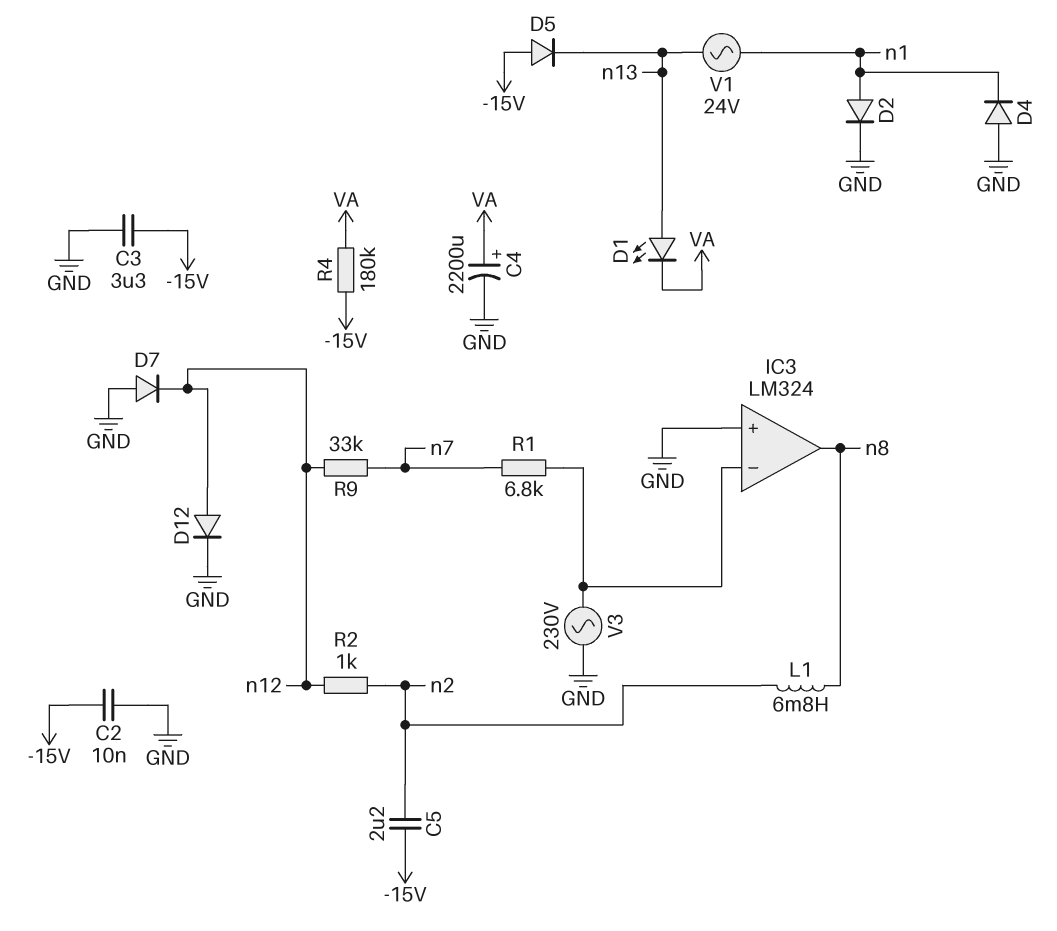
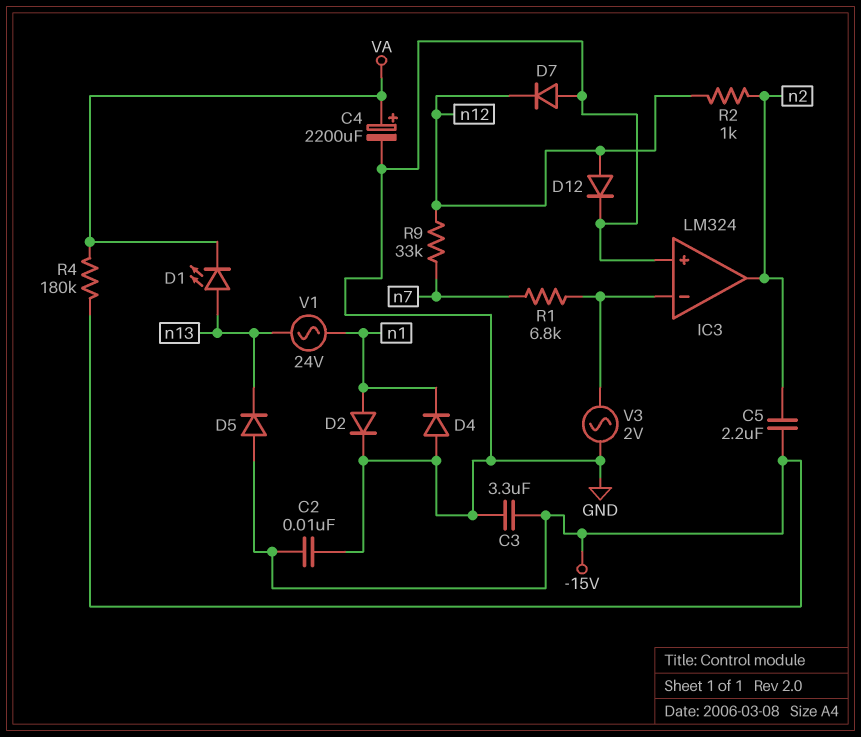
IC3 pin out: n8 -> n2
L1: 6.8mH (n2, n8) -> none
V3: AC 230V (GND, IC3/in-) -> AC 2V (GND, IC3/in-)

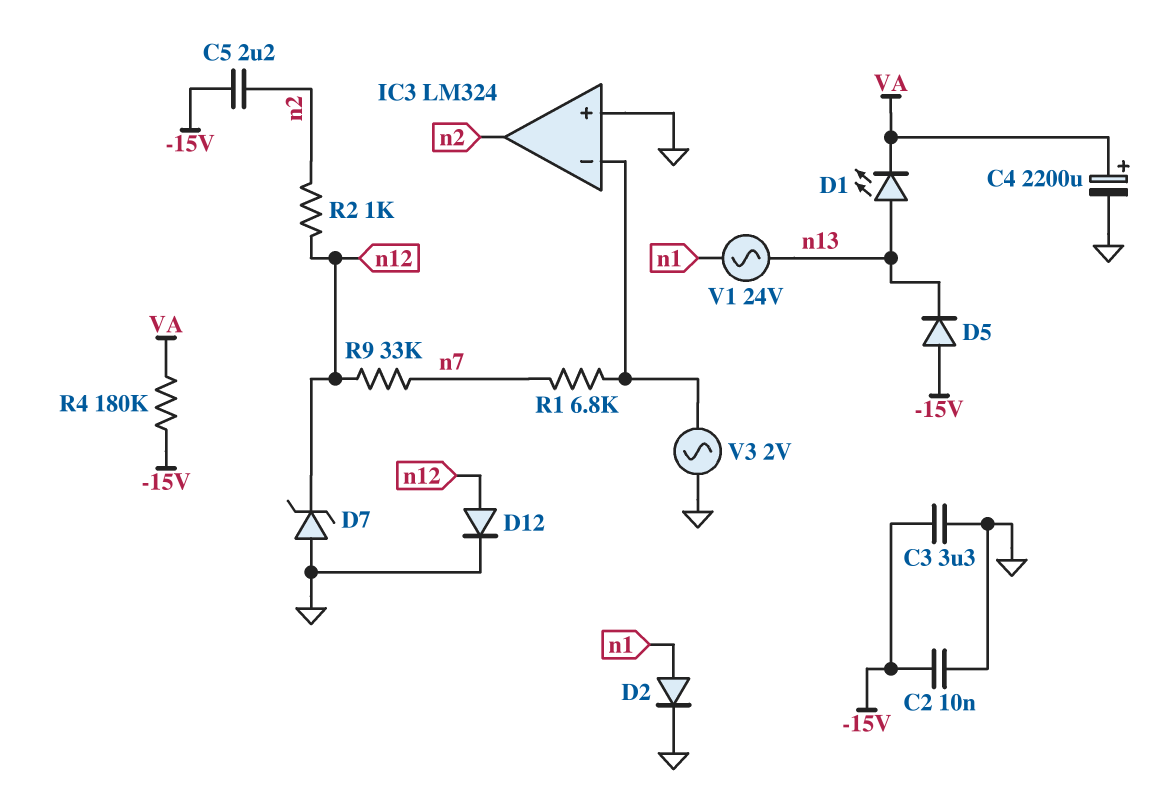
D4: diode (A GND, K n1) -> none
D7: diode (A GND, K n12) -> zener (A GND, K n12)

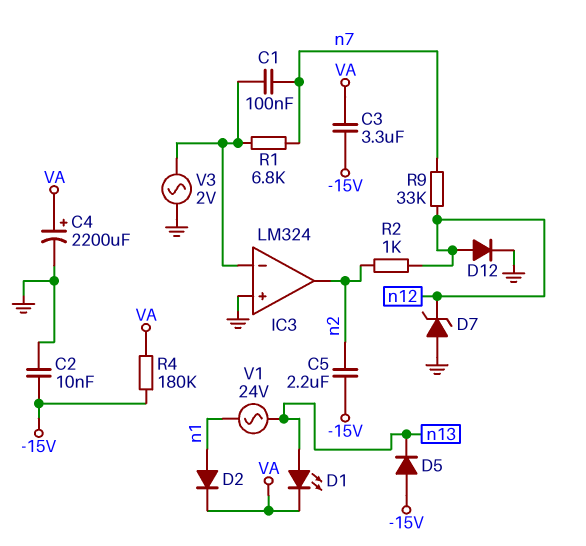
C1: none -> 100nF (IC3/in-, n7)
C3: 3.3uF (-15V, GND) -> 3.3uF (-15V, VA)
D2: diode (A n1, K GND) -> diode (A n1, K VA)

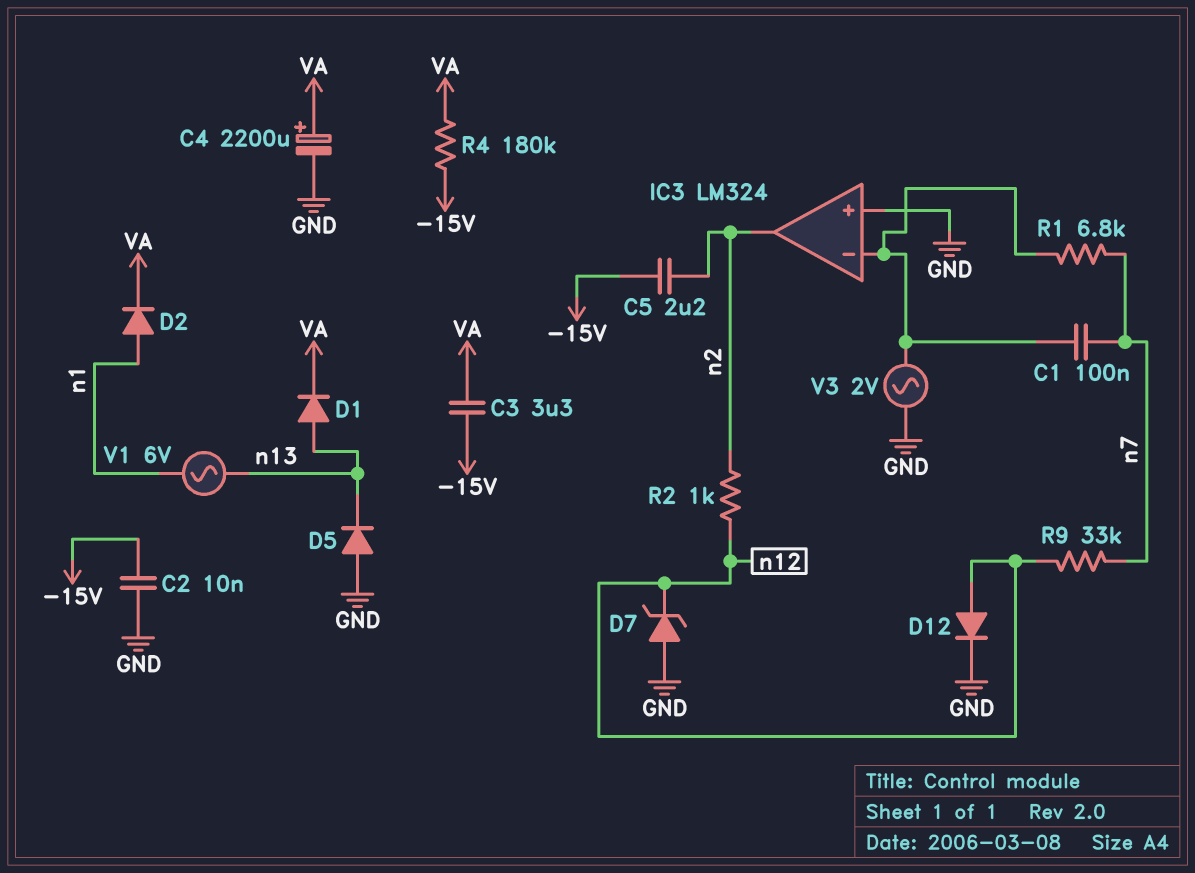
D1: LED (A n13, K VA) -> diode (A n13, K VA)
D5: diode (A -15V, K n13) -> diode (A GND, K n13)
V1: AC 24V (n1, n13) -> AC 6V (n1, n13)

